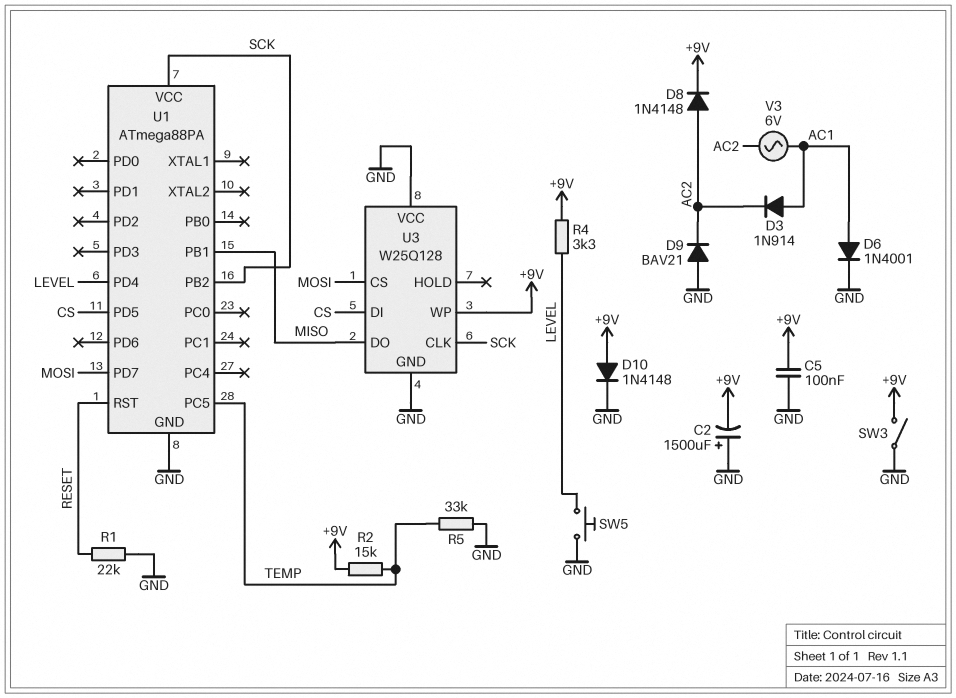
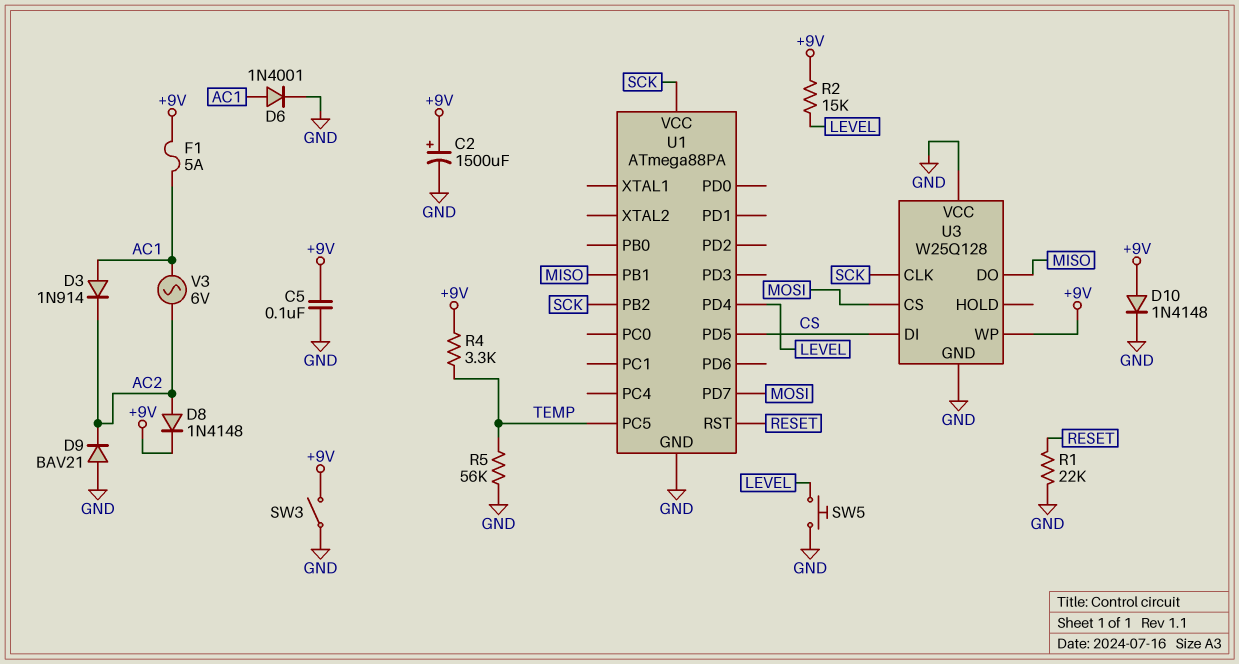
C2: 1500uF (plus GND, minus +9V) -> 1500uF (plus +9V, minus GND)
F1: none -> 5A (+9V, AC1)
R2: 15k (+9V, TEMP) -> 15k (+9V, LEVEL)
R4: 3.3k (+9V, LEVEL) -> 3.3k (+9V, TEMP)
R5: 33k (GND, TEMP) -> 56k (GND, TEMP)

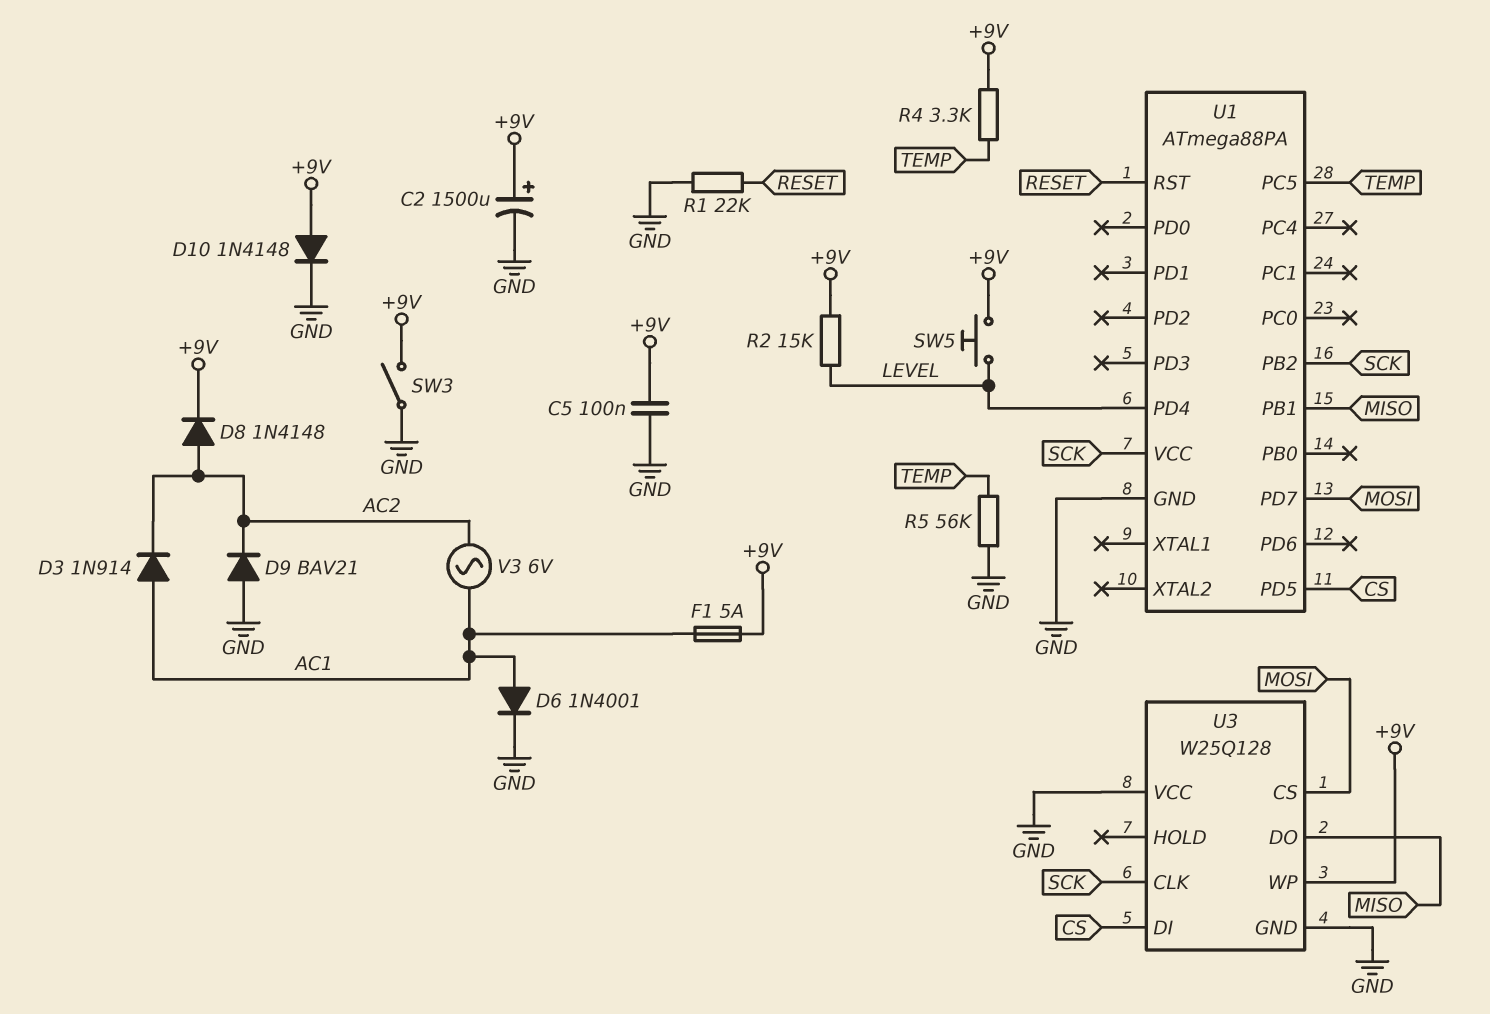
SW5: button (GND, LEVEL) -> button (+9V, LEVEL)

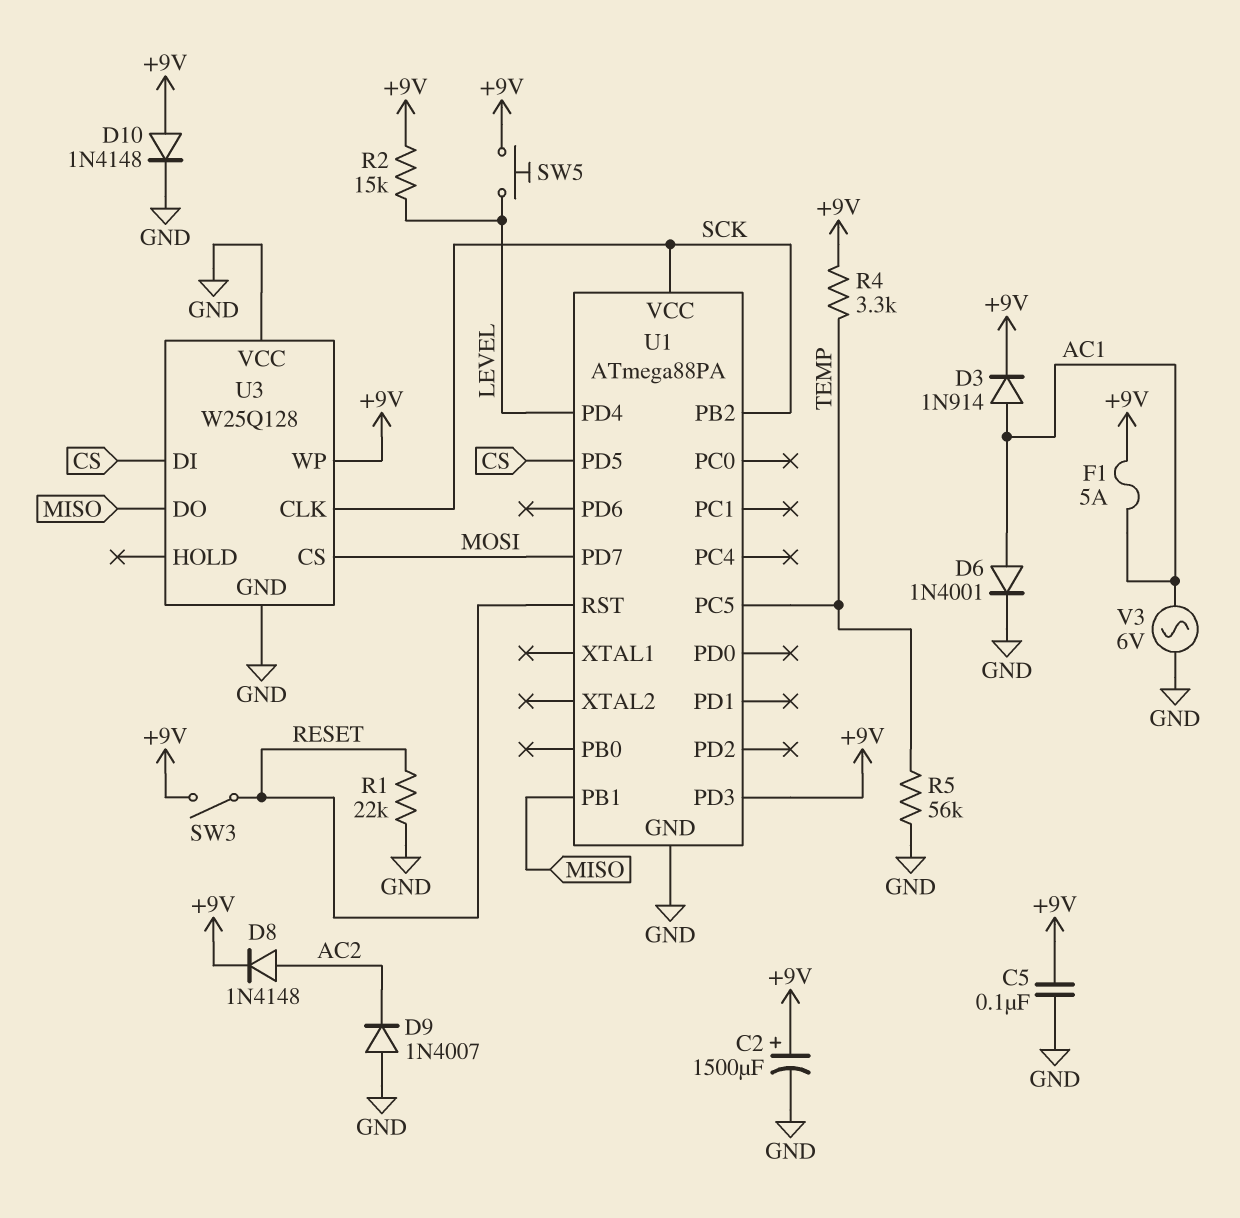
D3: diode 1N914 (A AC1, K AC2) -> diode 1N914 (A AC1, K +9V)
D9: diode BAV21 (A GND, K AC2) -> diode 1N4007 (A GND, K AC2)
SW3: switch (+9V, GND) -> switch (+9V, RESET)
U1 pin PD3: none -> +9V
V3: AC 6V (AC1, AC2) -> AC 6V (AC1, GND)

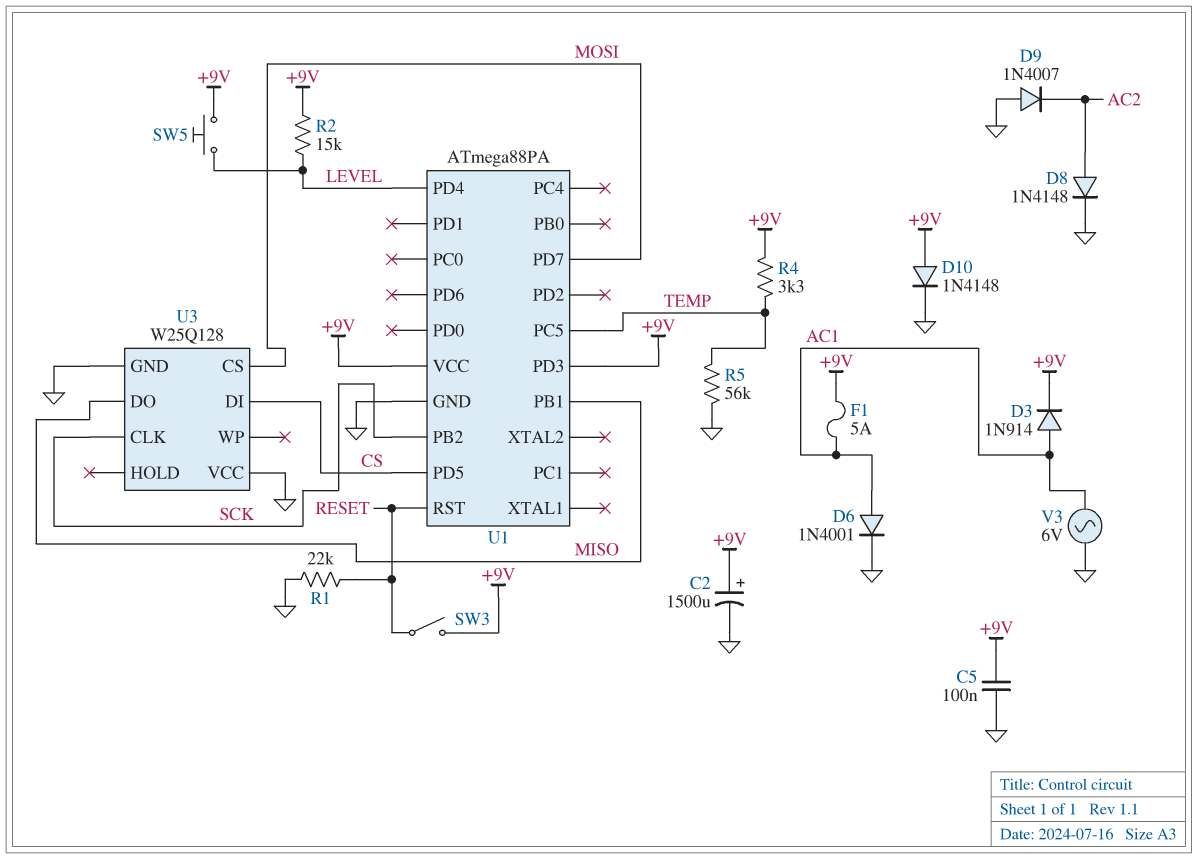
D8: diode 1N4148 (A AC2, K +9V) -> diode 1N4148 (A AC2, K GND)
U1 pin VCC: SCK -> +9V
U3 pin WP: +9V -> none

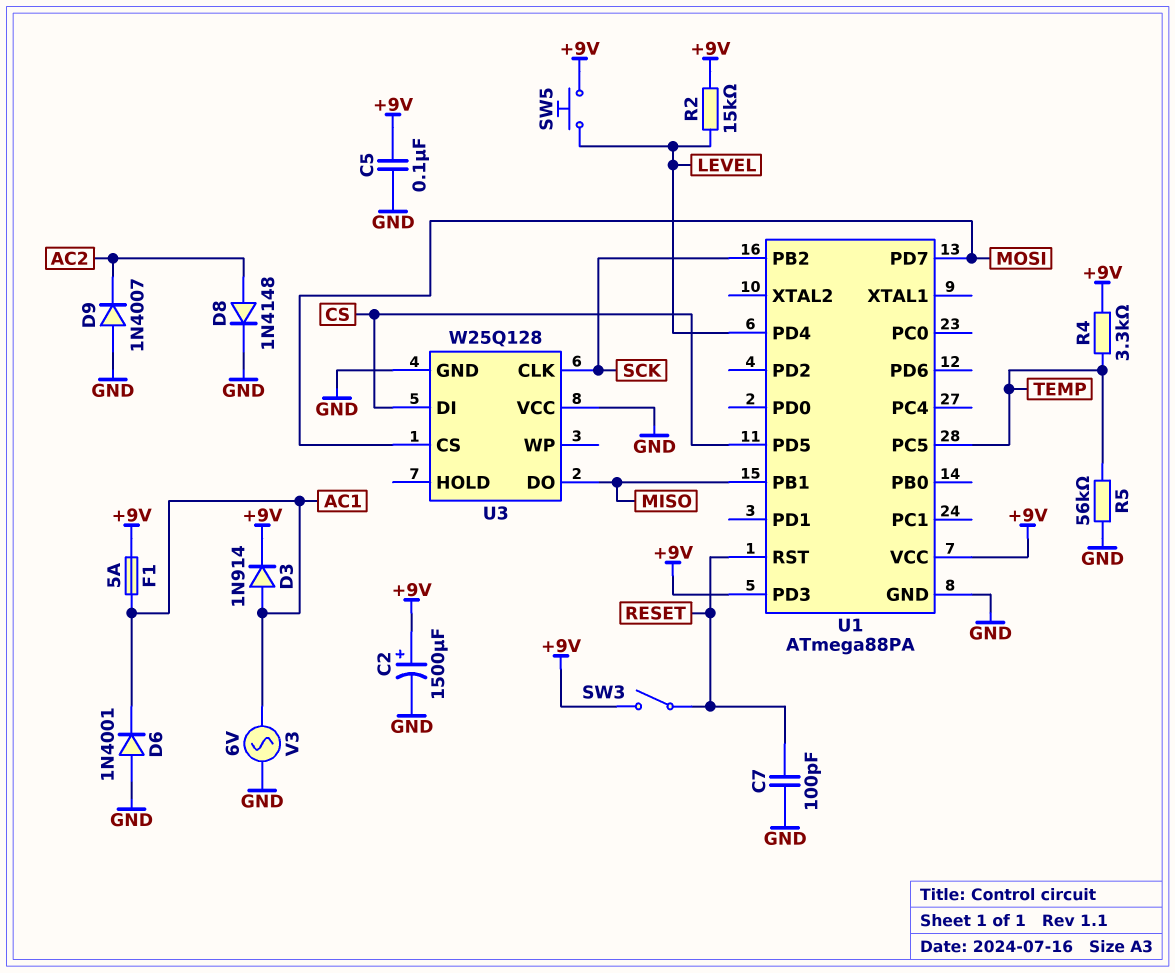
C7: none -> 100pF (GND, RESET)
D6: diode 1N4001 (A AC1, K GND) -> diode 1N4001 (A GND, K AC1)
D10: diode 1N4148 (A +9V, K GND) -> none
R1: 22k (GND, RESET) -> none

